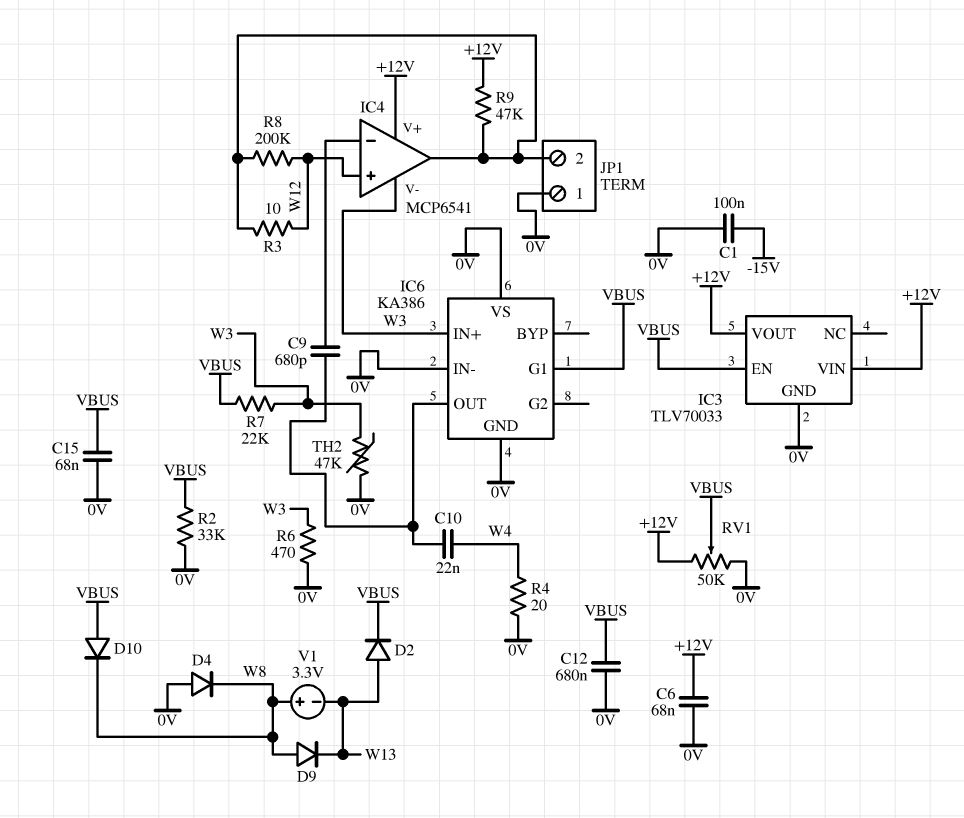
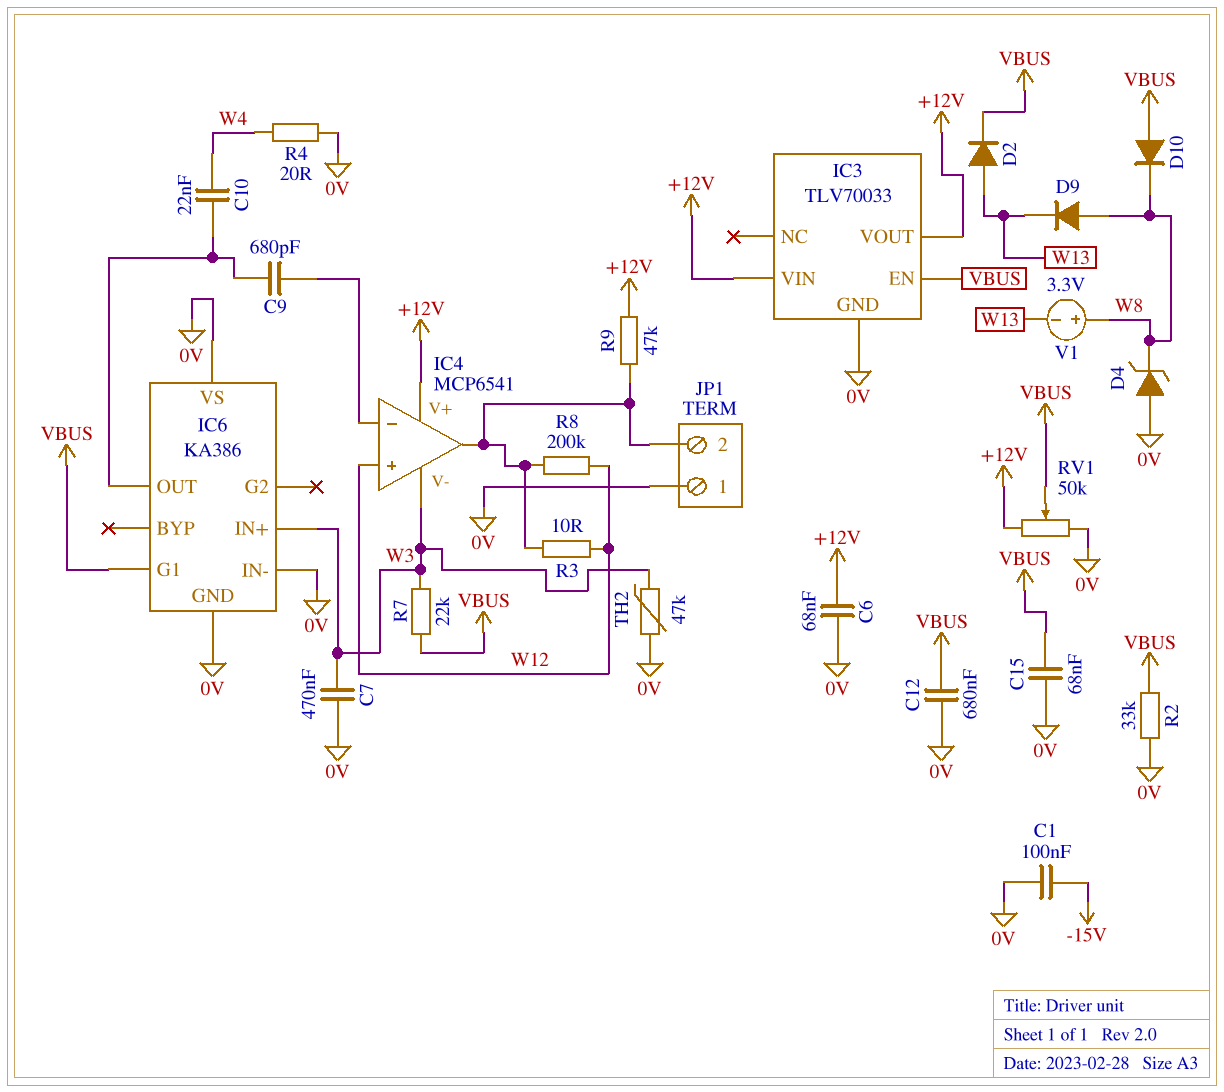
C7: none -> 470nF (0V, W3)
D4: diode (A 0V, K W8) -> zener (A 0V, K W8)
R6: 470 (0V, W3) -> none

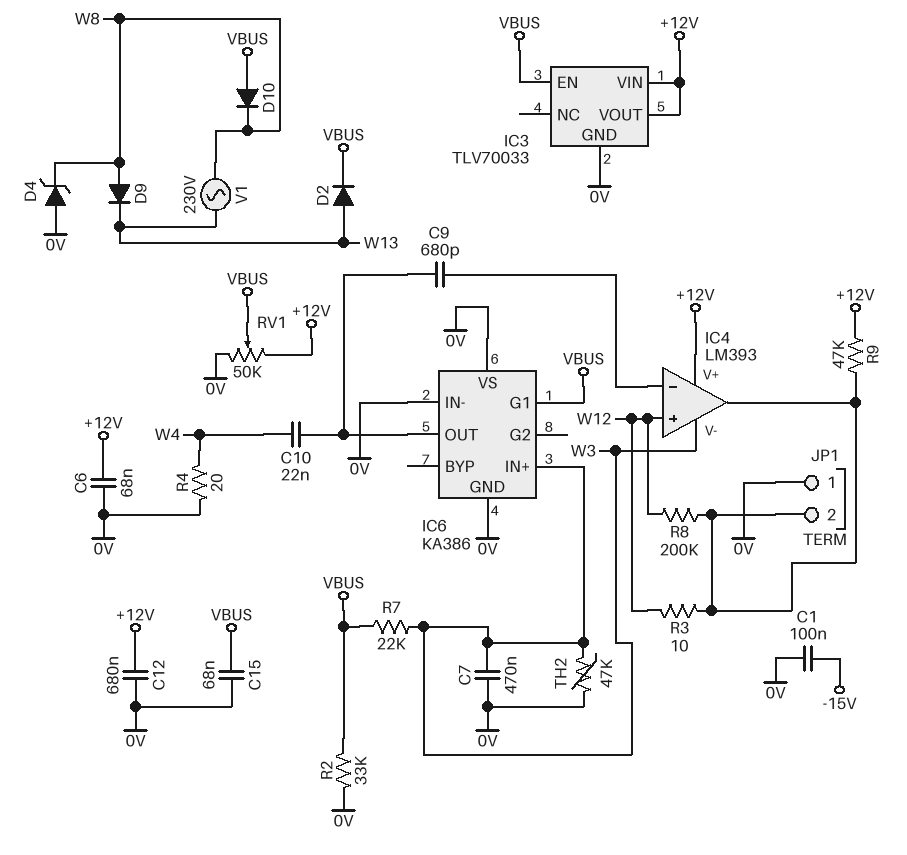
C12: 680nF (0V, VBUS) -> 680nF (+12V, 0V)
IC4: MCP6541 -> LM393
V1: 3.3V (plus W8, minus W13) -> AC 230V (W8, W13)

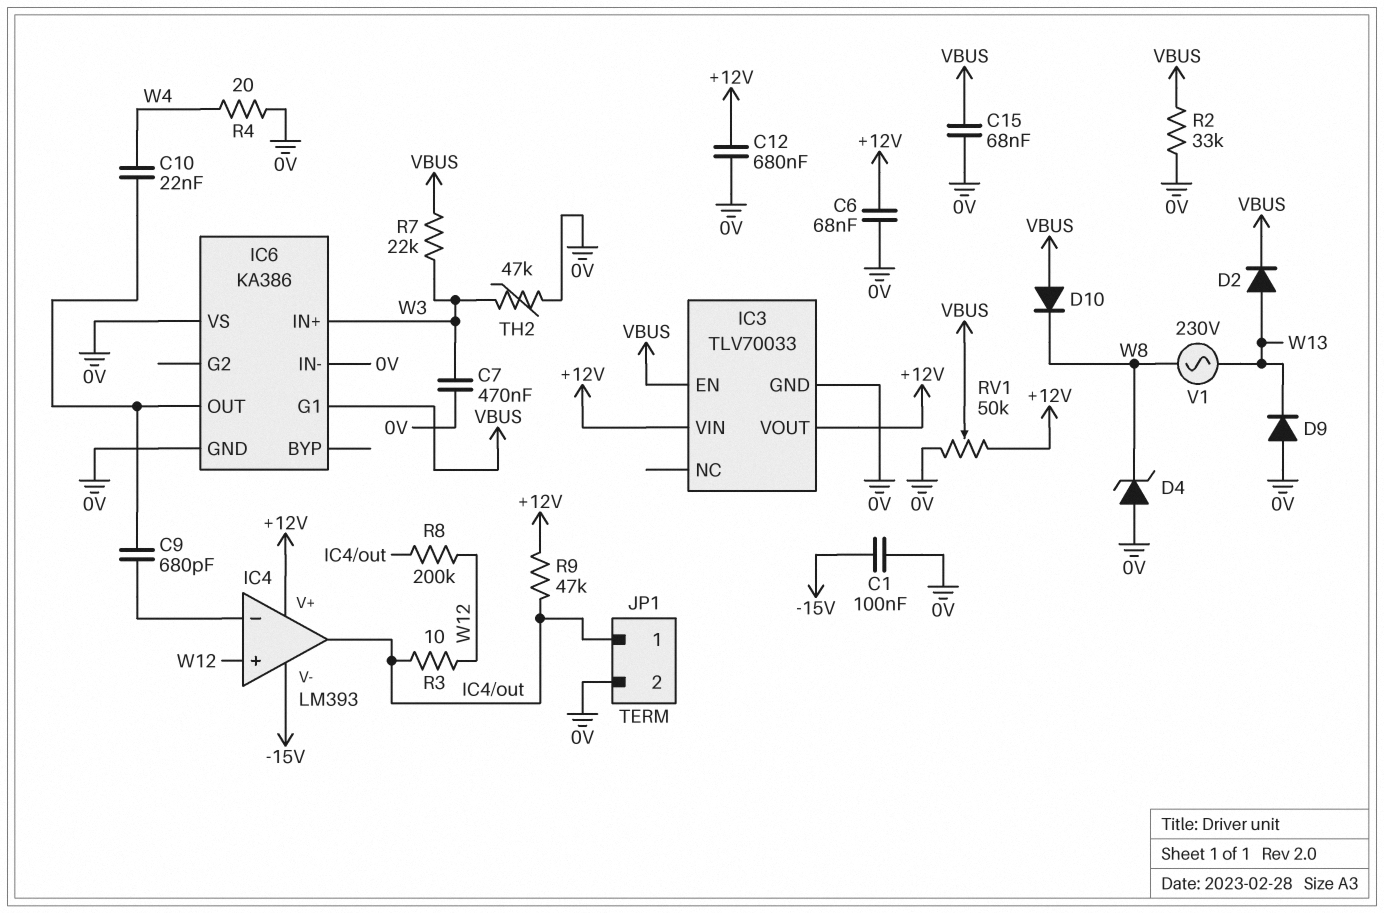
D9: diode (A W8, K W13) -> diode (A 0V, K W13)
IC4 pin V-: W3 -> -15V
JP1 pin 1: 0V -> IC4/out
JP1 pin 2: IC4/out -> 0V

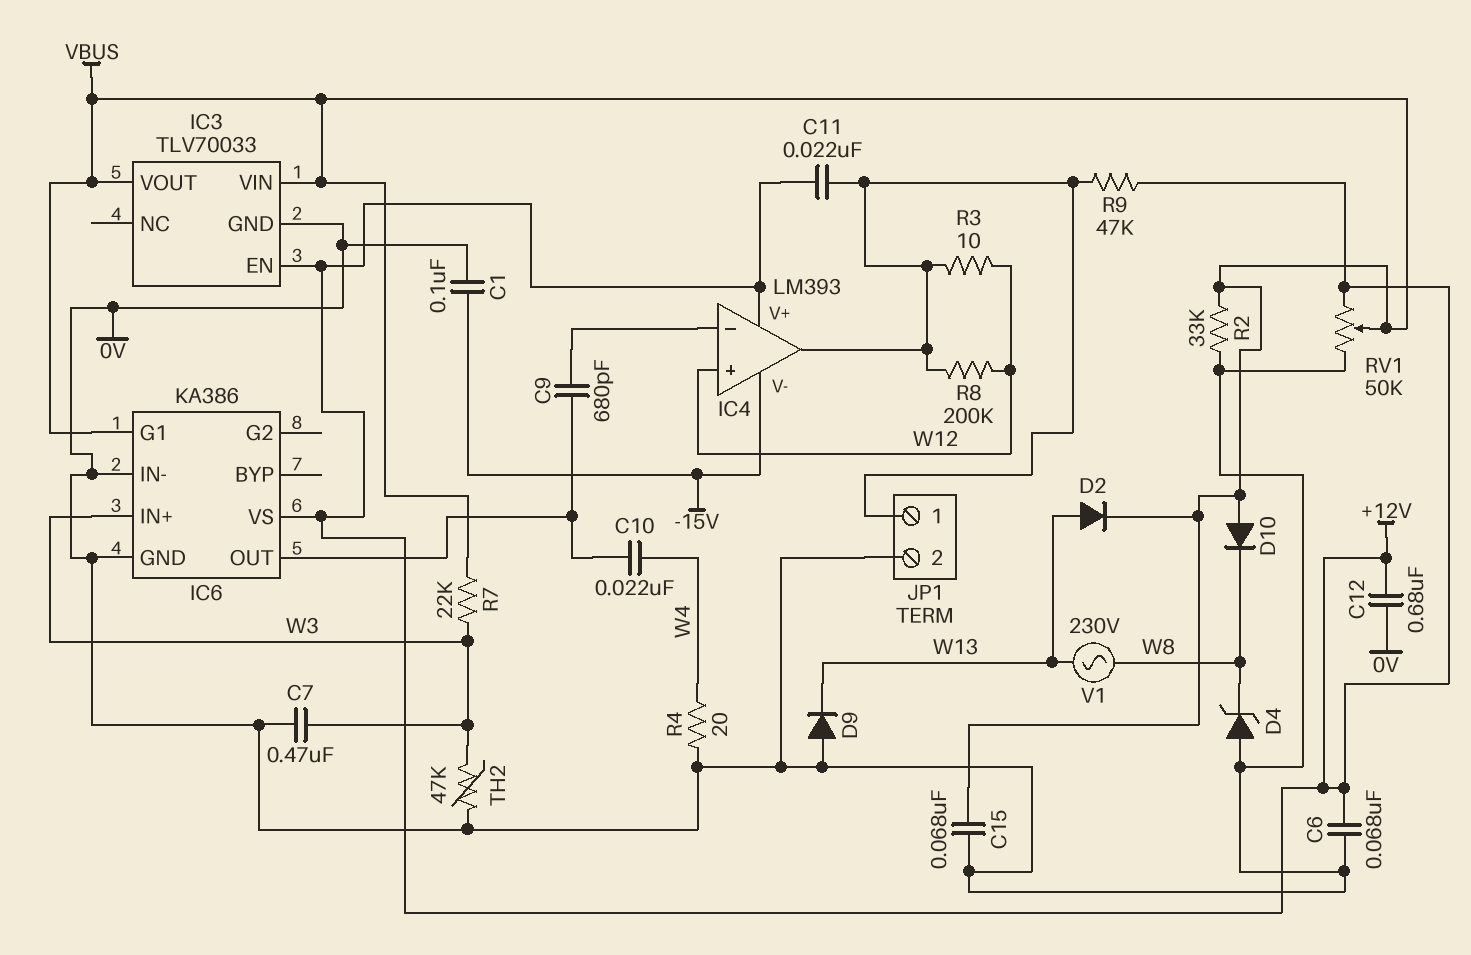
C11: none -> 22nF (+12V, IC4/out)
IC3 pin EN: VBUS -> +12V
IC3 pin VIN: +12V -> VBUS
IC3 pin VOUT: +12V -> VBUS
IC6 pin VS: 0V -> +12V

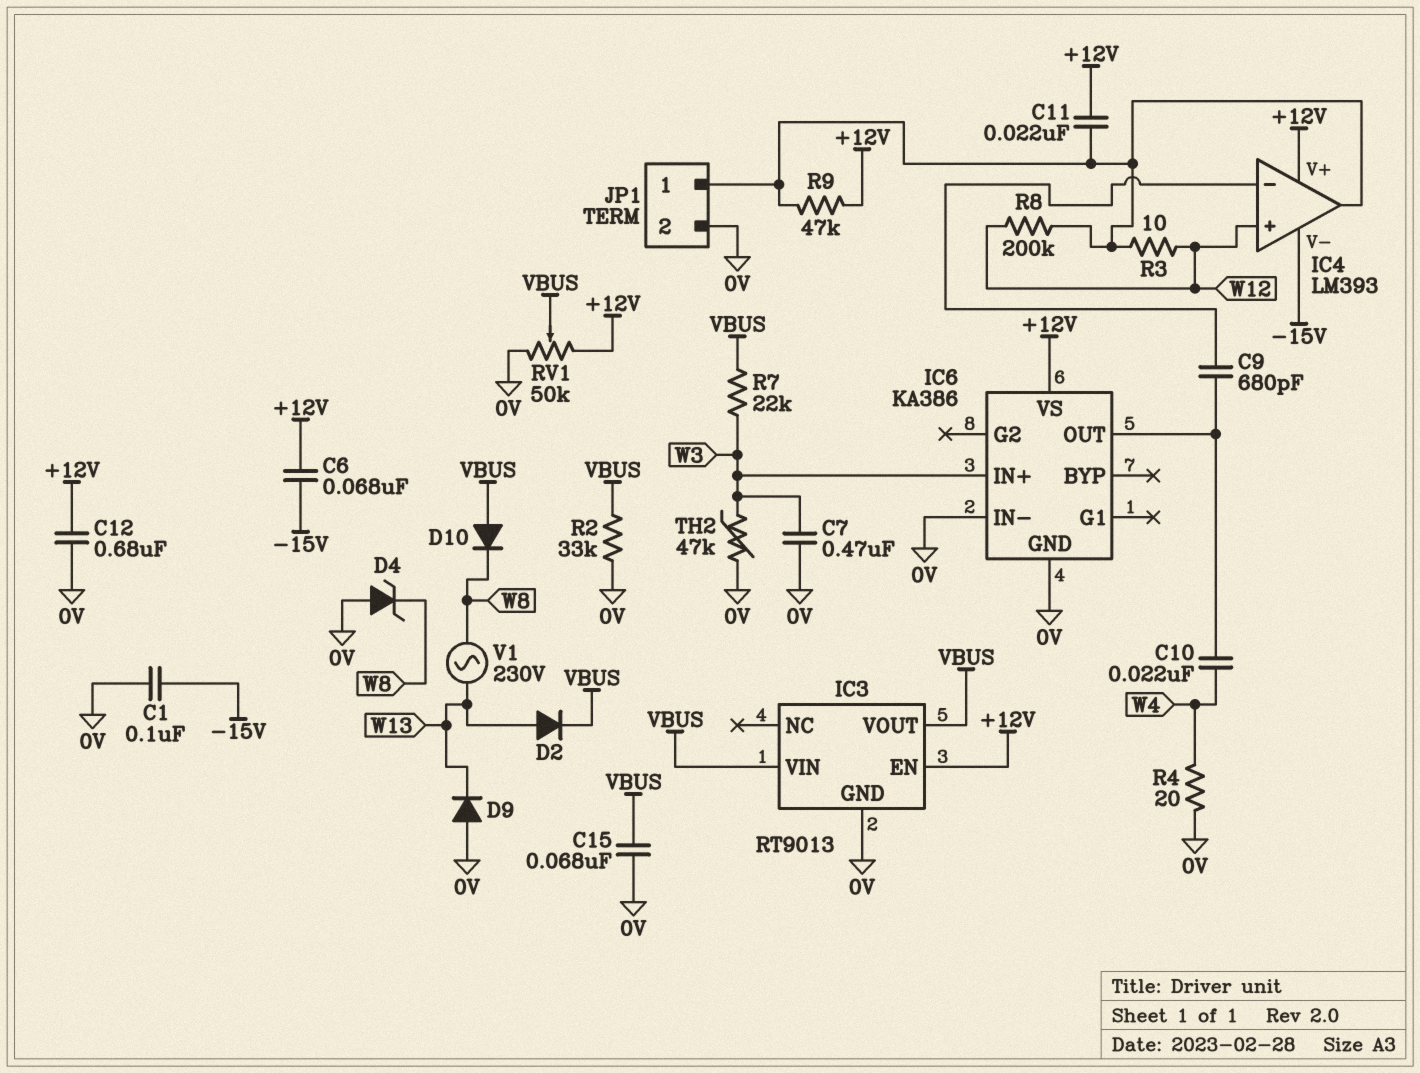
C6: 68nF (+12V, 0V) -> 68nF (+12V, -15V)
IC3: TLV70033 -> RT9013
IC6 pin G1: VBUS -> none

